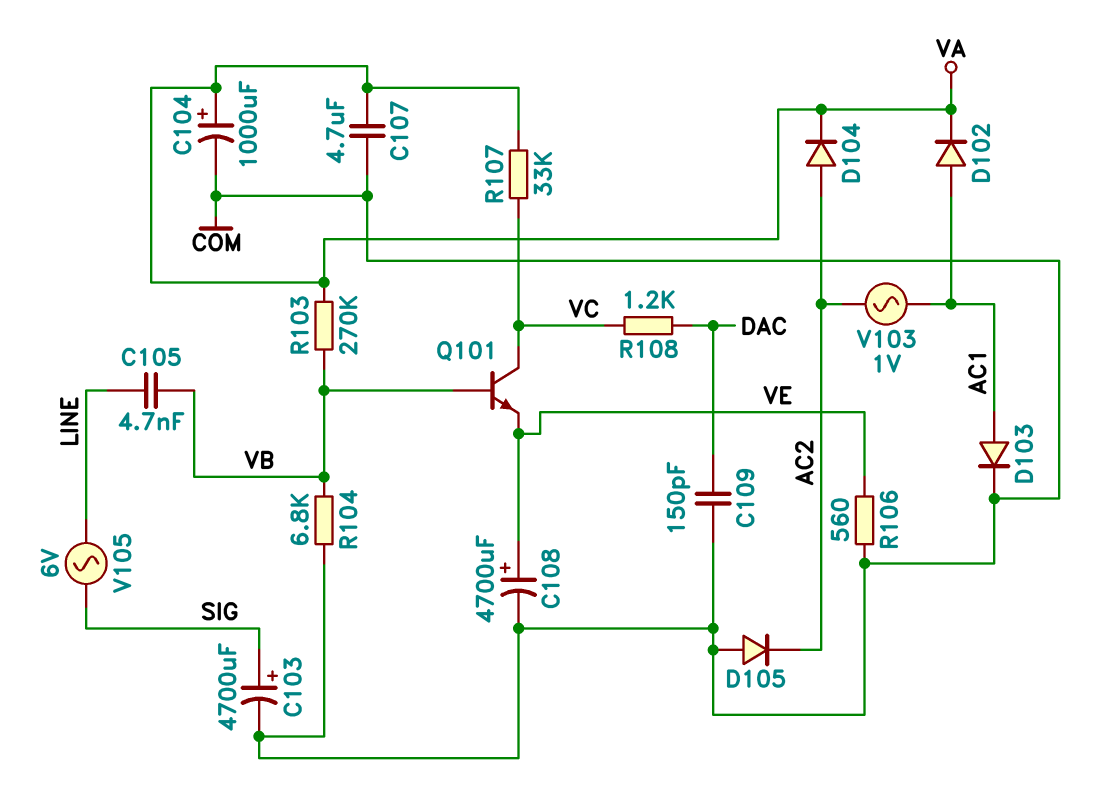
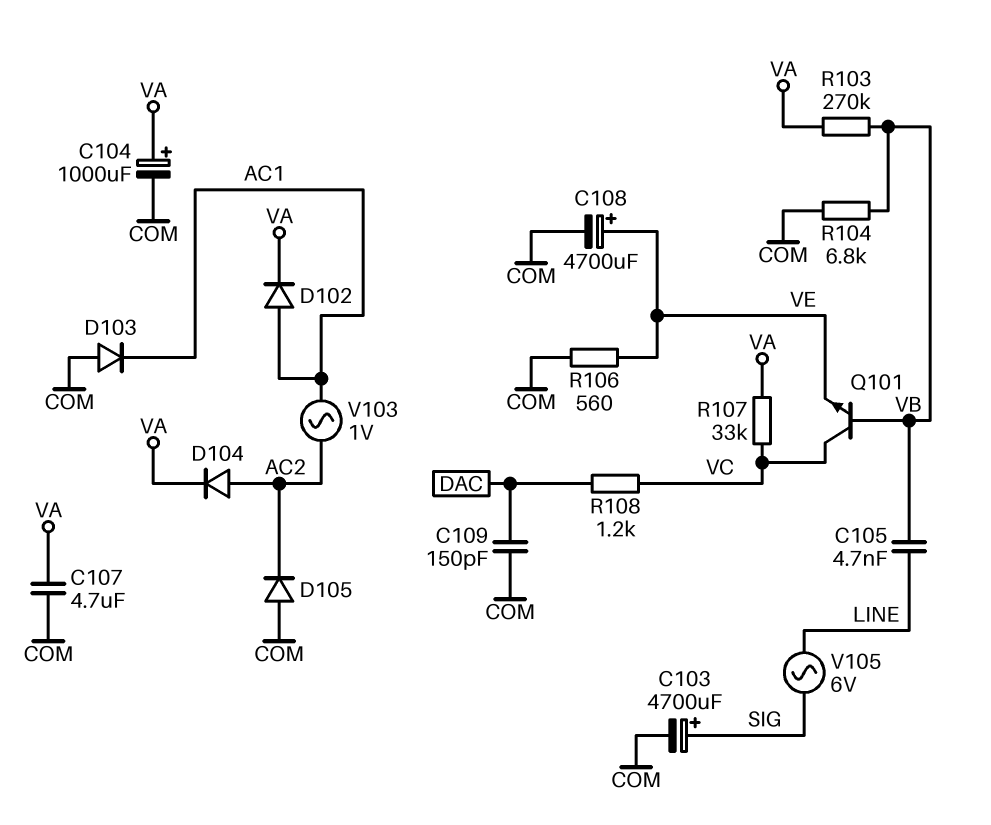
D103: diode (A AC1, K COM) -> diode (A COM, K AC1)

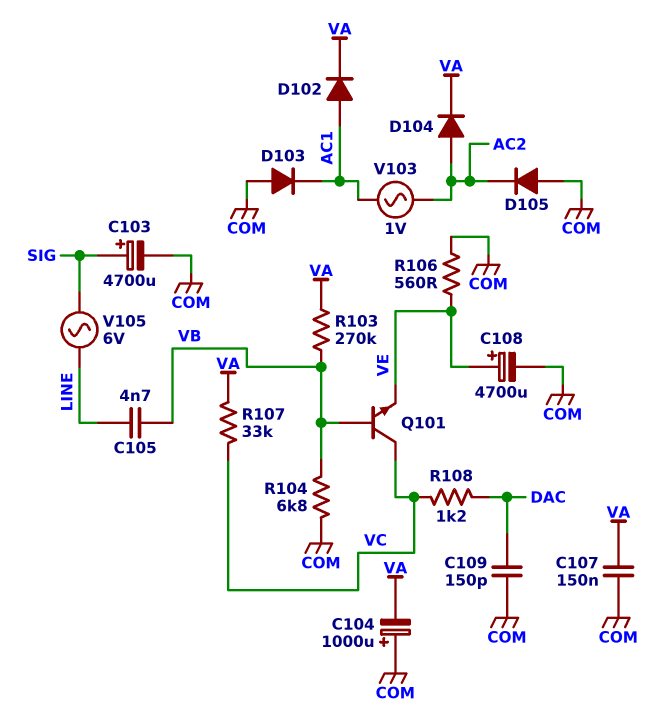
C104: 1000uF (plus VA, minus COM) -> 1000uF (plus COM, minus VA)
C107: 4.7uF (COM, VA) -> 150nF (COM, VA)

